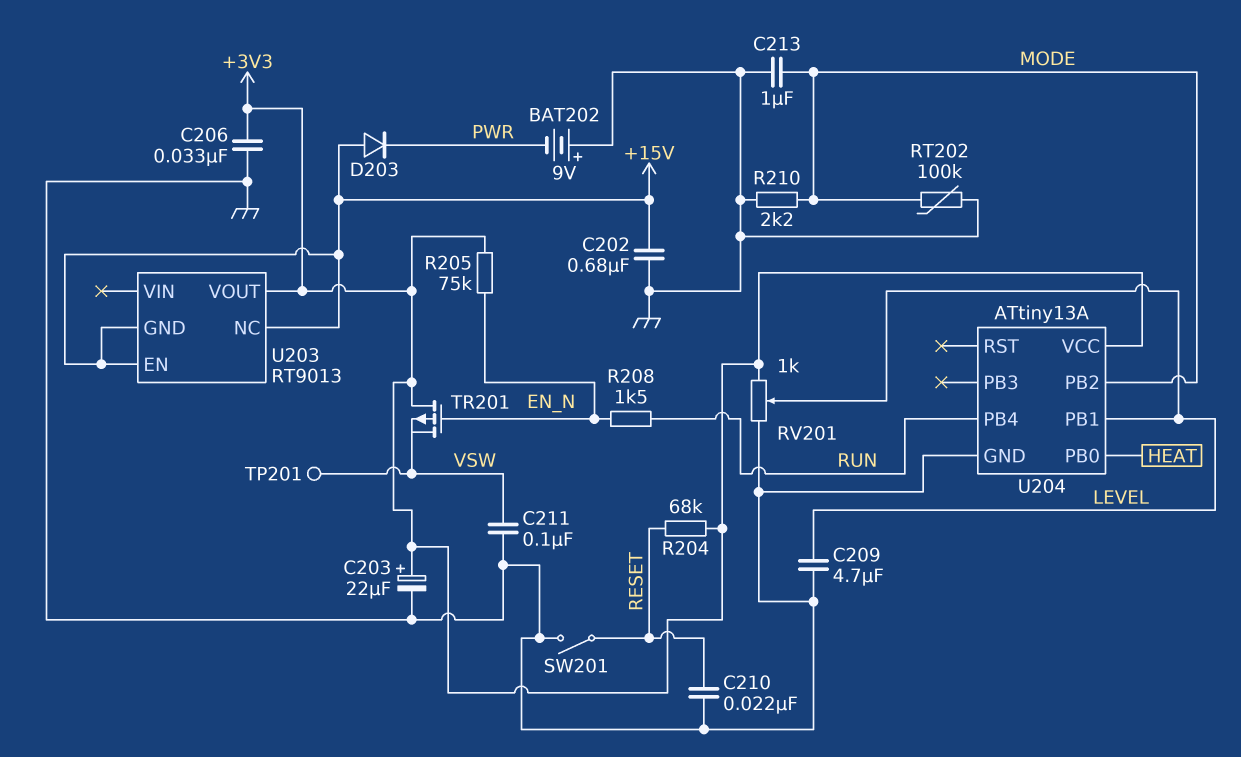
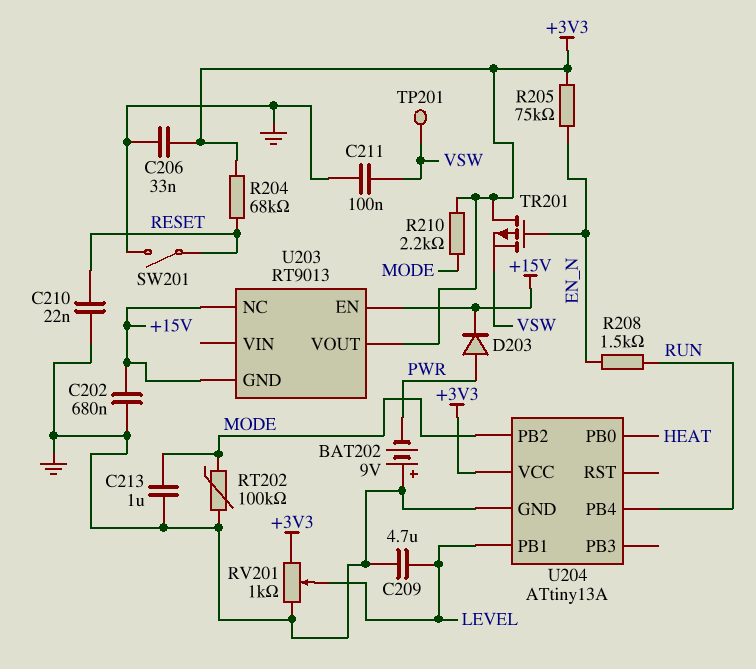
C203: 22uF (plus +3V3, minus GND) -> none
D203: diode (A +15V, K PWR) -> diode (A PWR, K +15V)
R210: 2.2k (GND, MODE) -> 2.2k (+3V3, MODE)

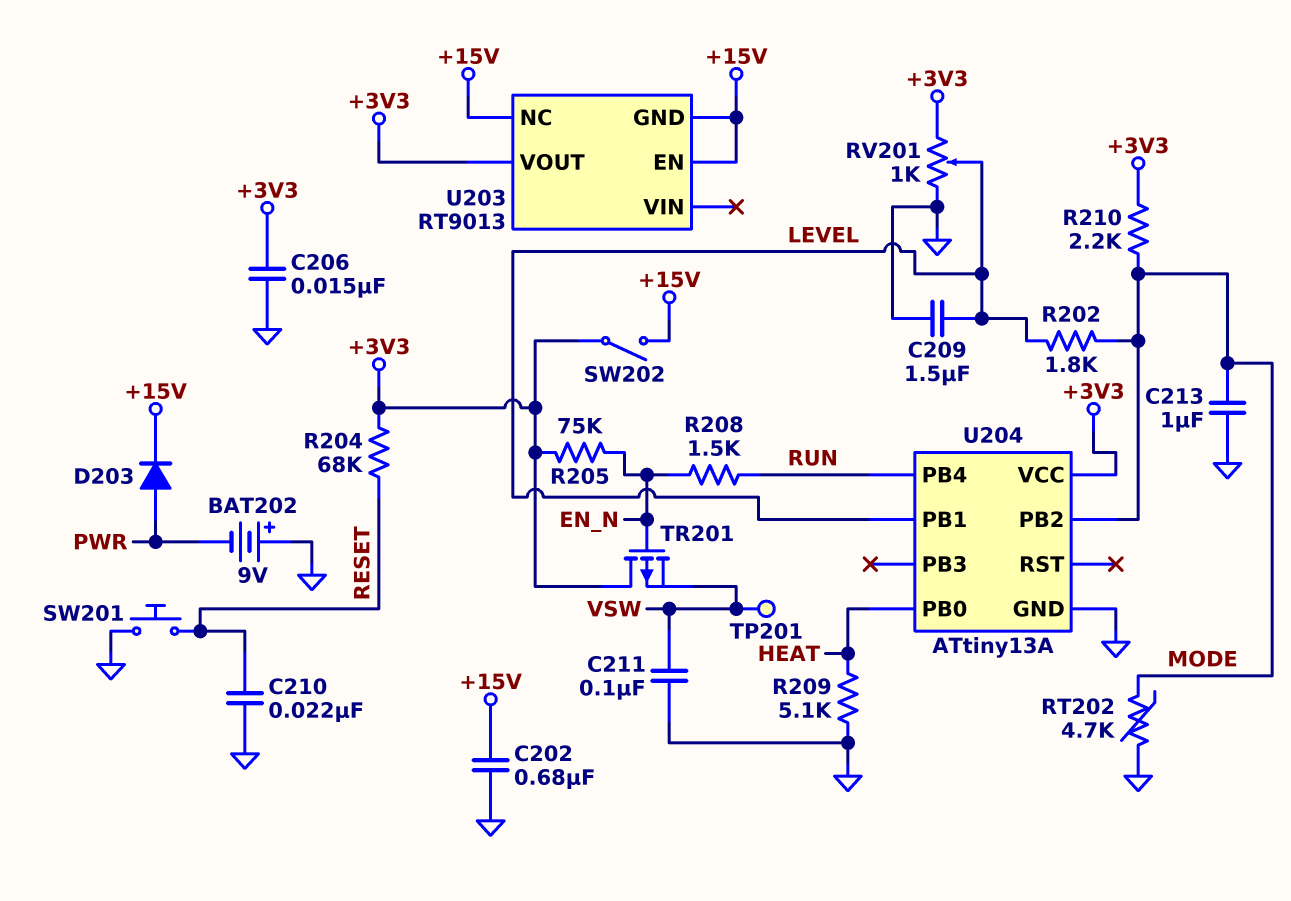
C206: 33nF (+3V3, GND) -> 15nF (+3V3, GND)
C209: 4.7uF (GND, LEVEL) -> 1.5uF (GND, LEVEL)
R202: none -> 1.8k (LEVEL, MODE)
R209: none -> 5.1k (GND, HEAT)
RT202: 100k (GND, MODE) -> 4.7k (GND, MODE)
SW201: switch (GND, RESET) -> button (GND, RESET)
SW202: none -> switch (+3V3, +15V)

